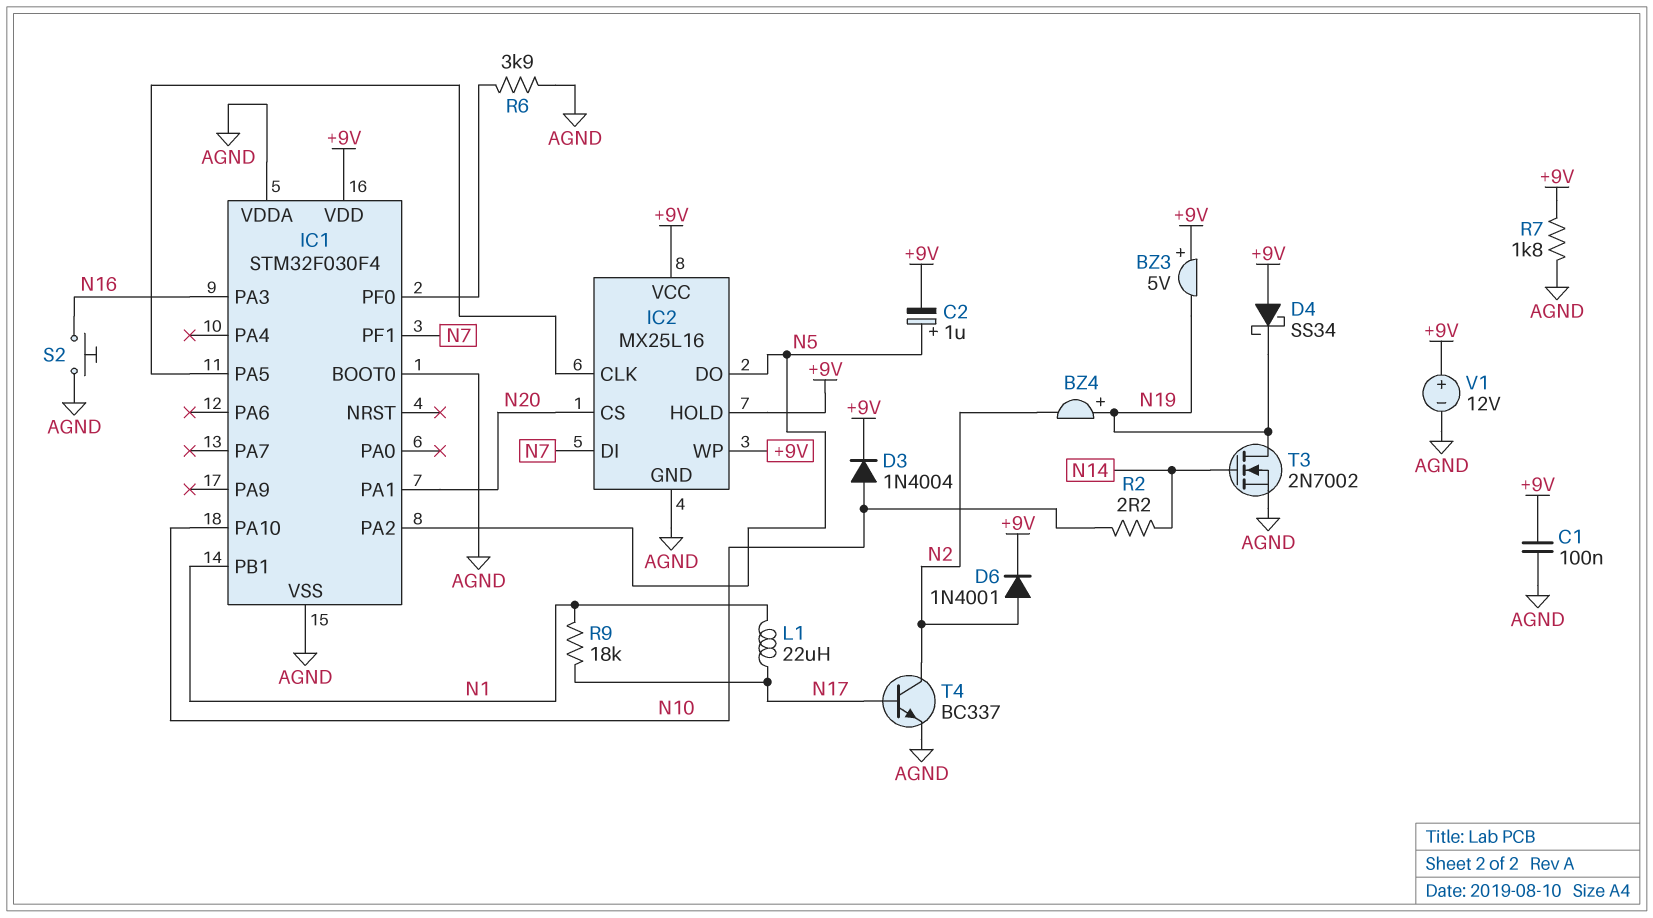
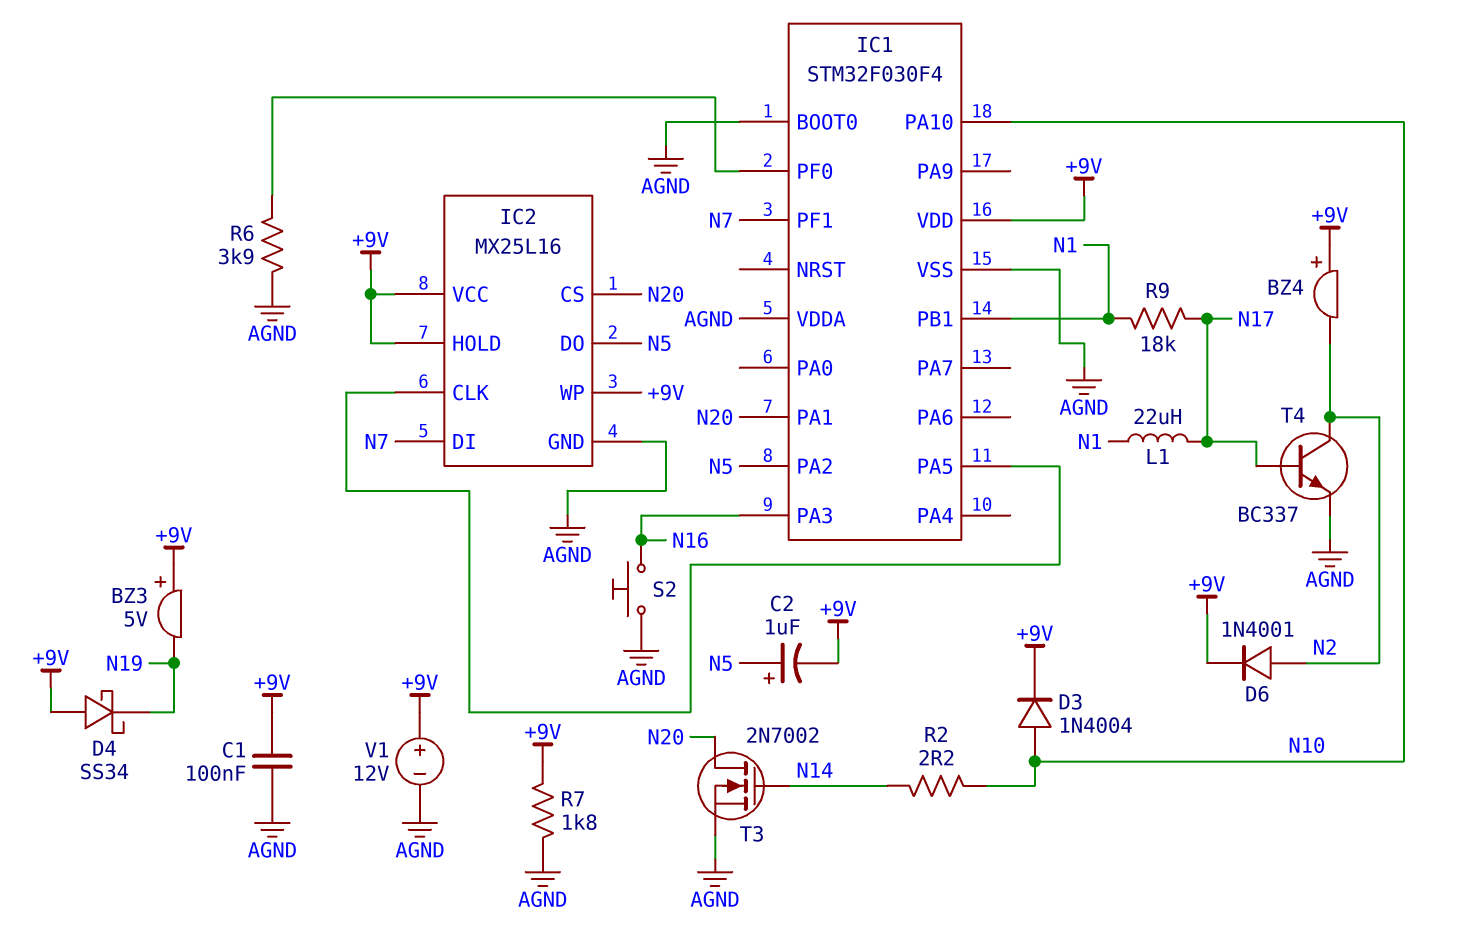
BZ4: buzzer (plus N19, minus N2) -> buzzer (plus +9V, minus N2)
T3: NMOS 2N7002 (G N14, D N19, S AGND) -> NMOS 2N7002 (G N14, D N20, S AGND)

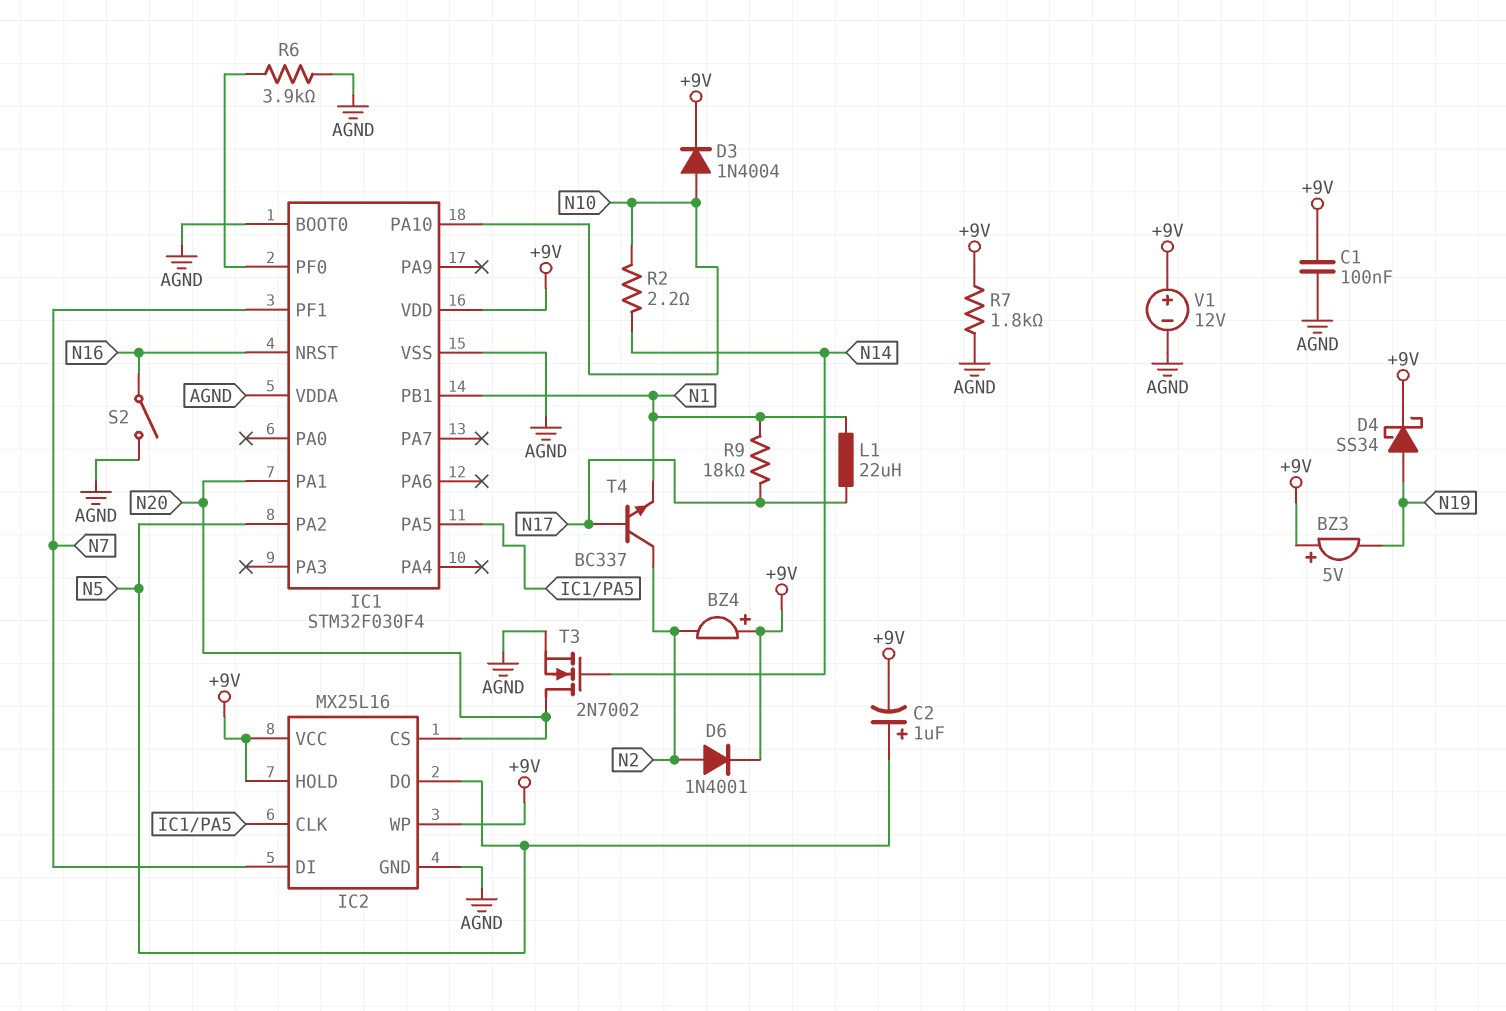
D4: schottky SS34 (A +9V, K N19) -> schottky SS34 (A N19, K +9V)
IC1 pin NRST: none -> N16
IC1 pin PA3: N16 -> none
S2: button (AGND, N16) -> switch (AGND, N16)
T4: NPN BC337 (B N17, C N2, E AGND) -> NPN BC337 (B N17, C N2, E N1)

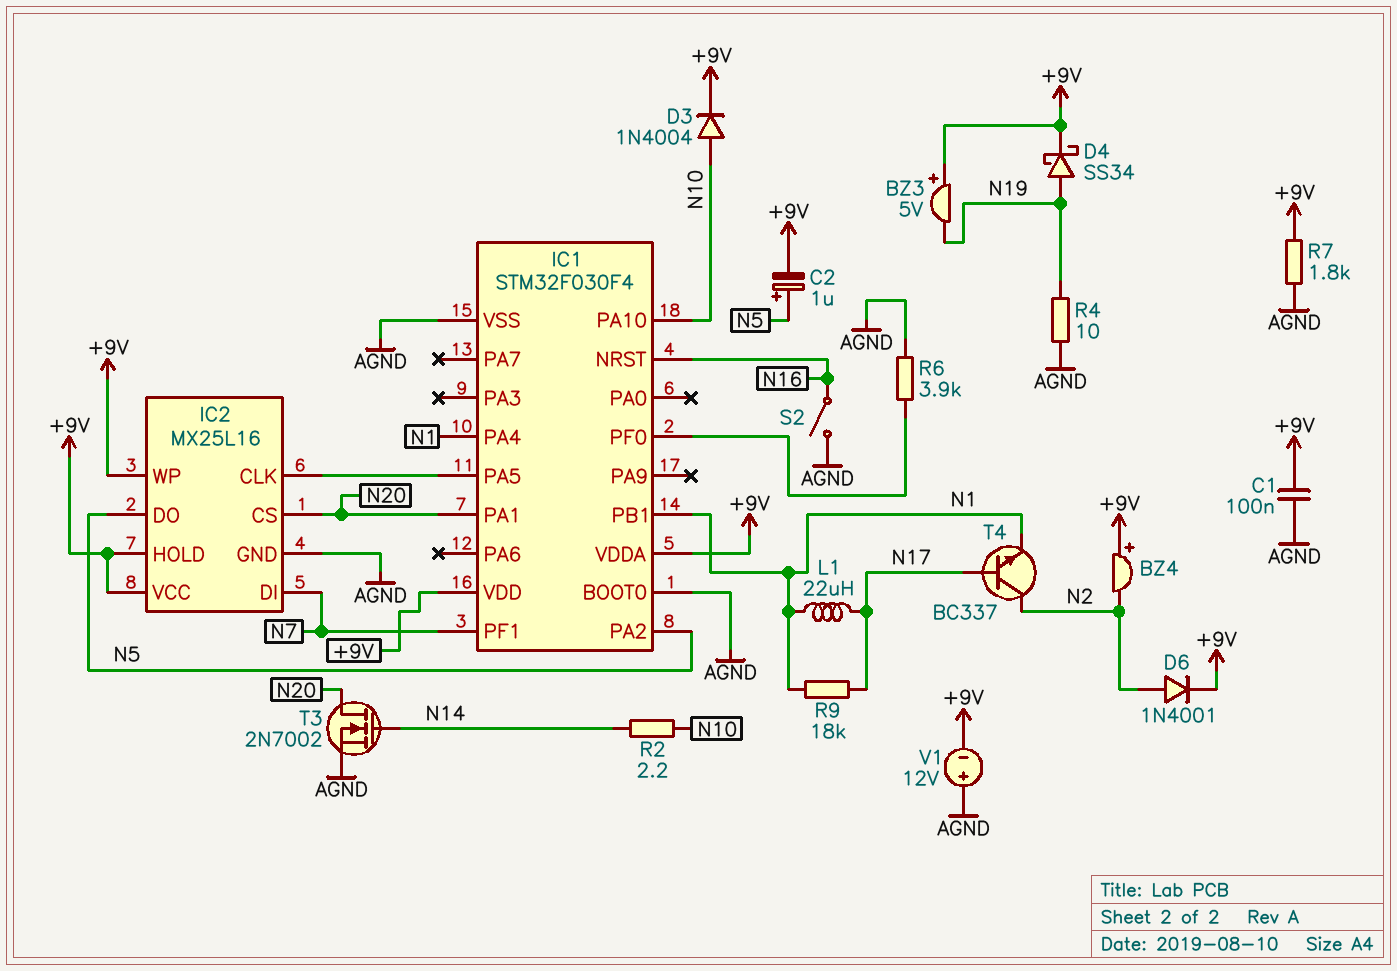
IC1 pin PA4: none -> N1
IC1 pin VDDA: AGND -> +9V
R4: none -> 10 (AGND, N19)
V1: 12V (plus +9V, minus AGND) -> 12V (plus AGND, minus +9V)

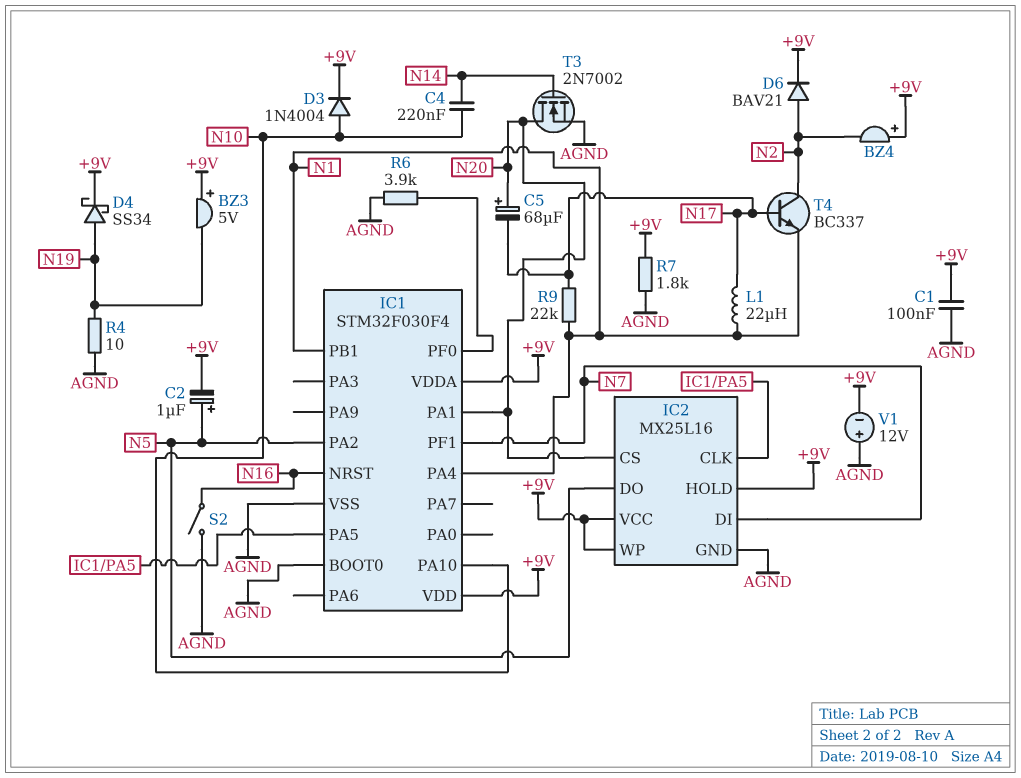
C4: none -> 220nF (N10, N14)
C5: none -> 68uF (plus N20, minus N17)
D6: diode 1N4001 (A N2, K +9V) -> diode BAV21 (A N2, K +9V)
R2: 2.2 (N10, N14) -> none
R9: 18k (N1, N17) -> 22k (N1, N17)

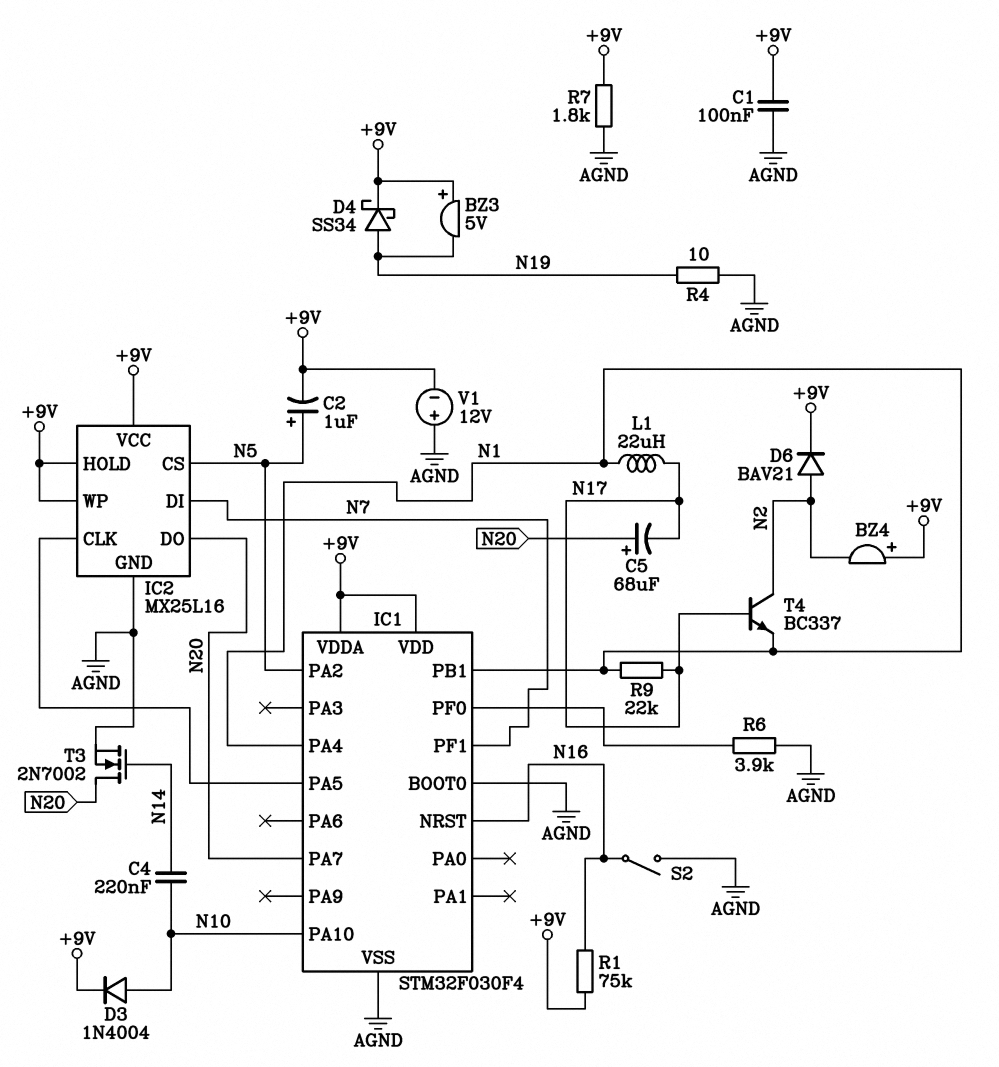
IC1 pin PA1: N20 -> none
IC1 pin PA7: none -> N20
IC2 pin CS: N20 -> N5
IC2 pin DO: N5 -> N20
R1: none -> 75k (+9V, N16)

